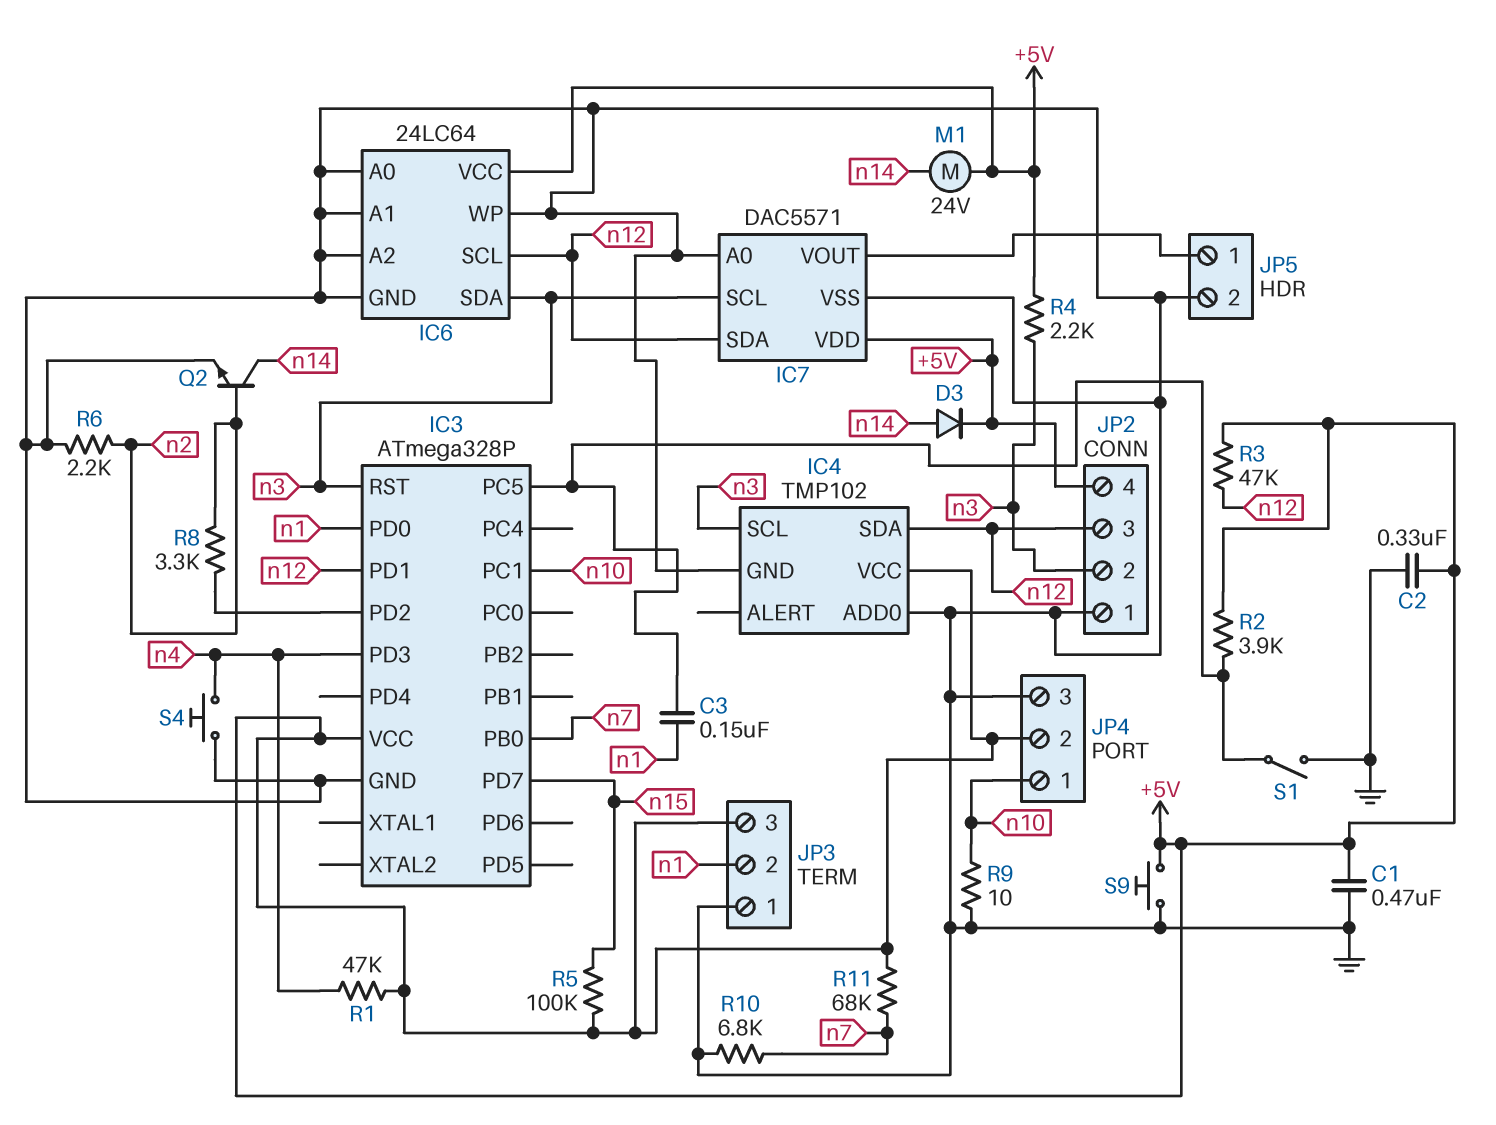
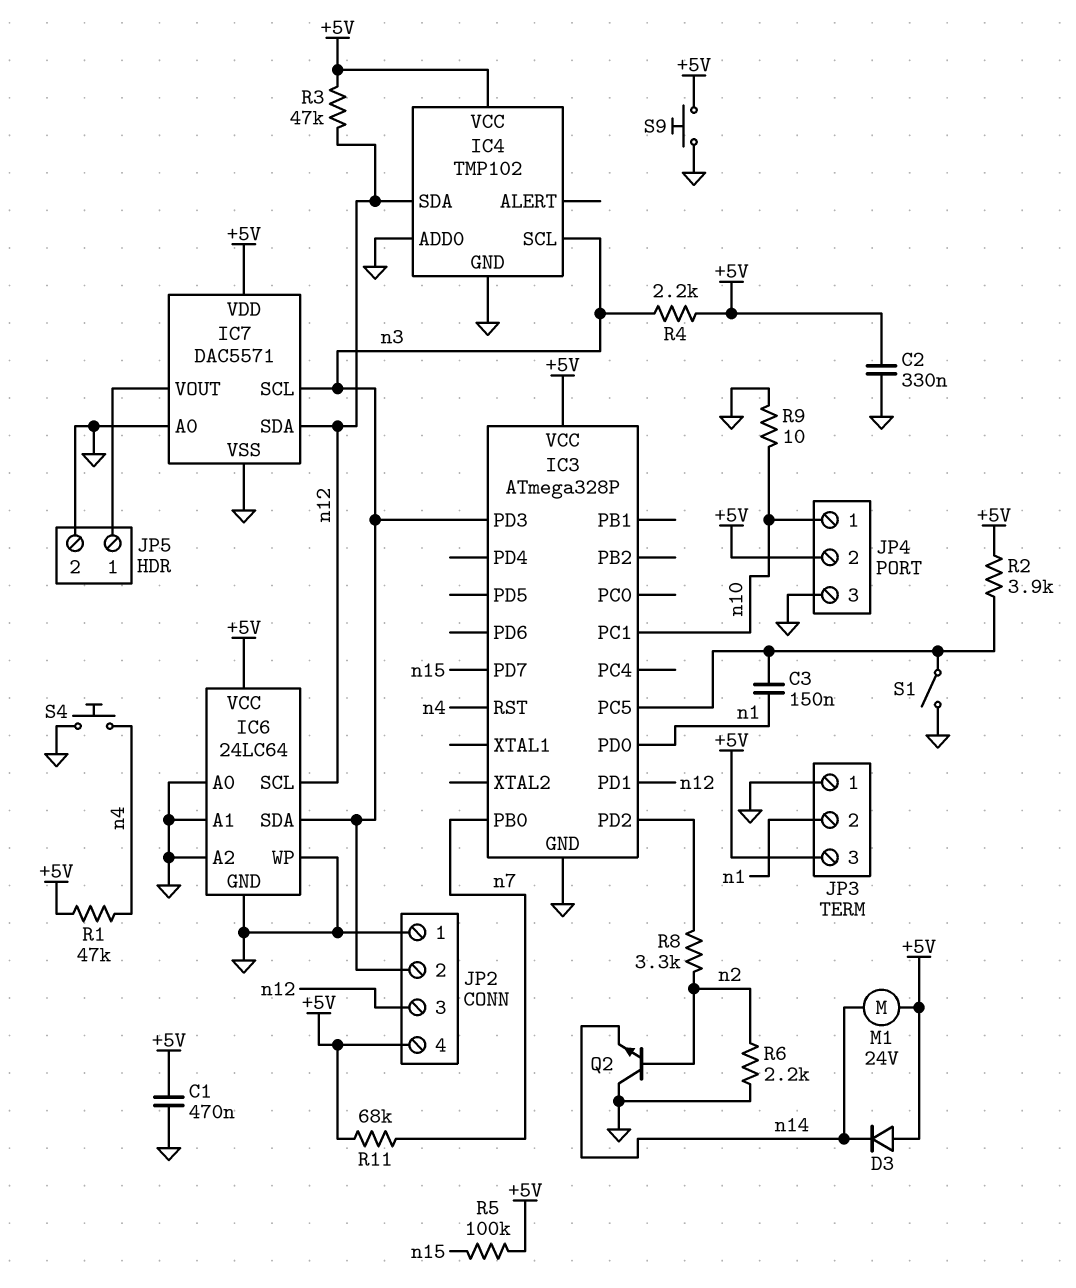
D3: diode (A n14, K +5V) -> diode (A +5V, K n14)
IC3 pin PD3: n4 -> n3
IC3 pin RST: n3 -> n4
Q2: NPN (B n2, C n14, E GND) -> NPN (B n2, C GND, E n14)
R10: 6.8k (GND, n7) -> none

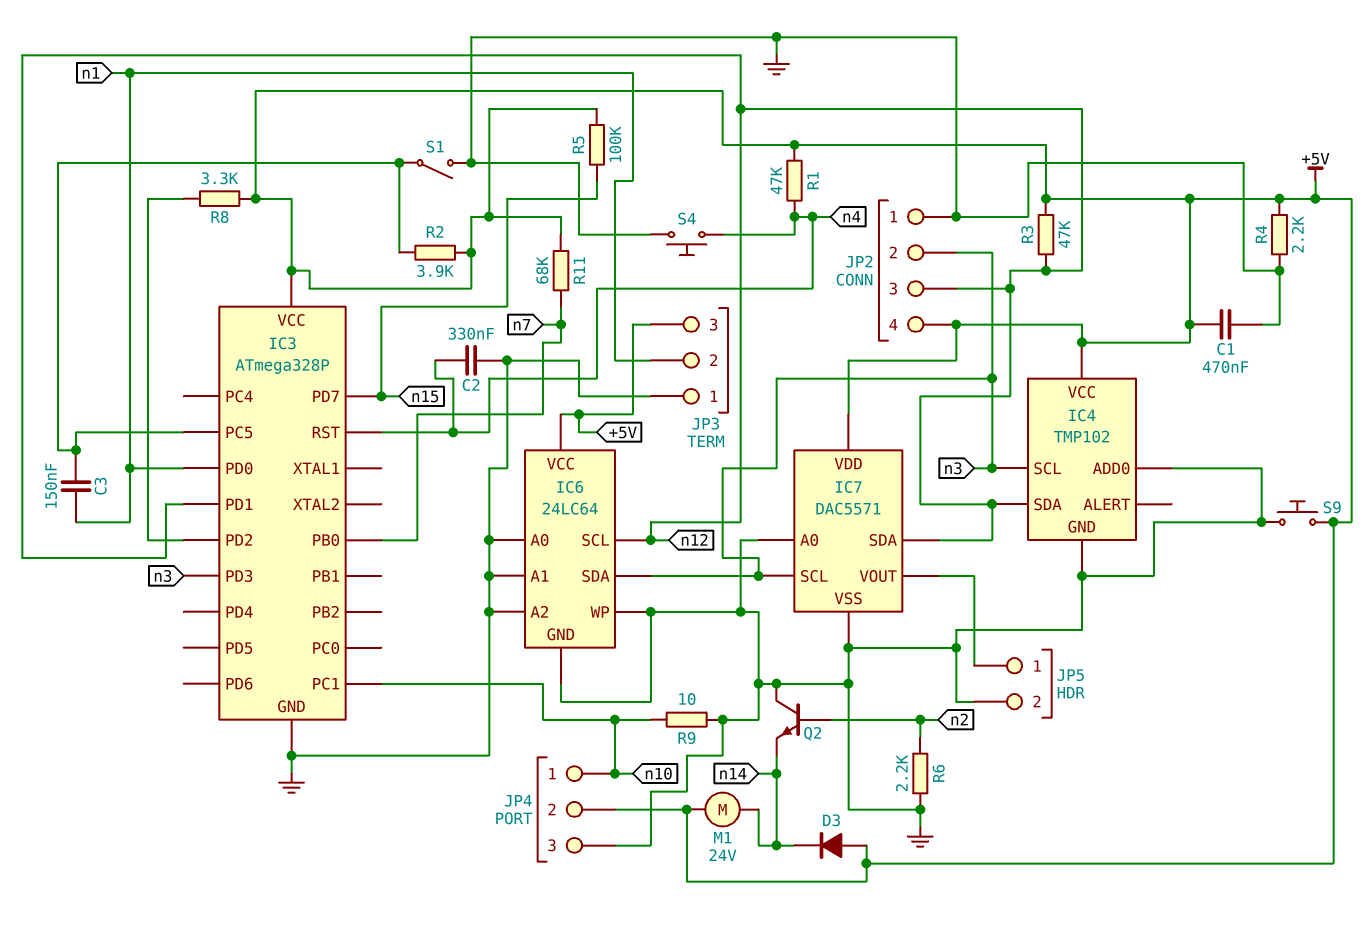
C2: 330nF (+5V, GND) -> 330nF (GND, n4)
R4: 2.2k (+5V, n3) -> 2.2k (+5V, GND)
R8: 3.3k (IC3/PD2, n2) -> 3.3k (+5V, IC3/PD2)

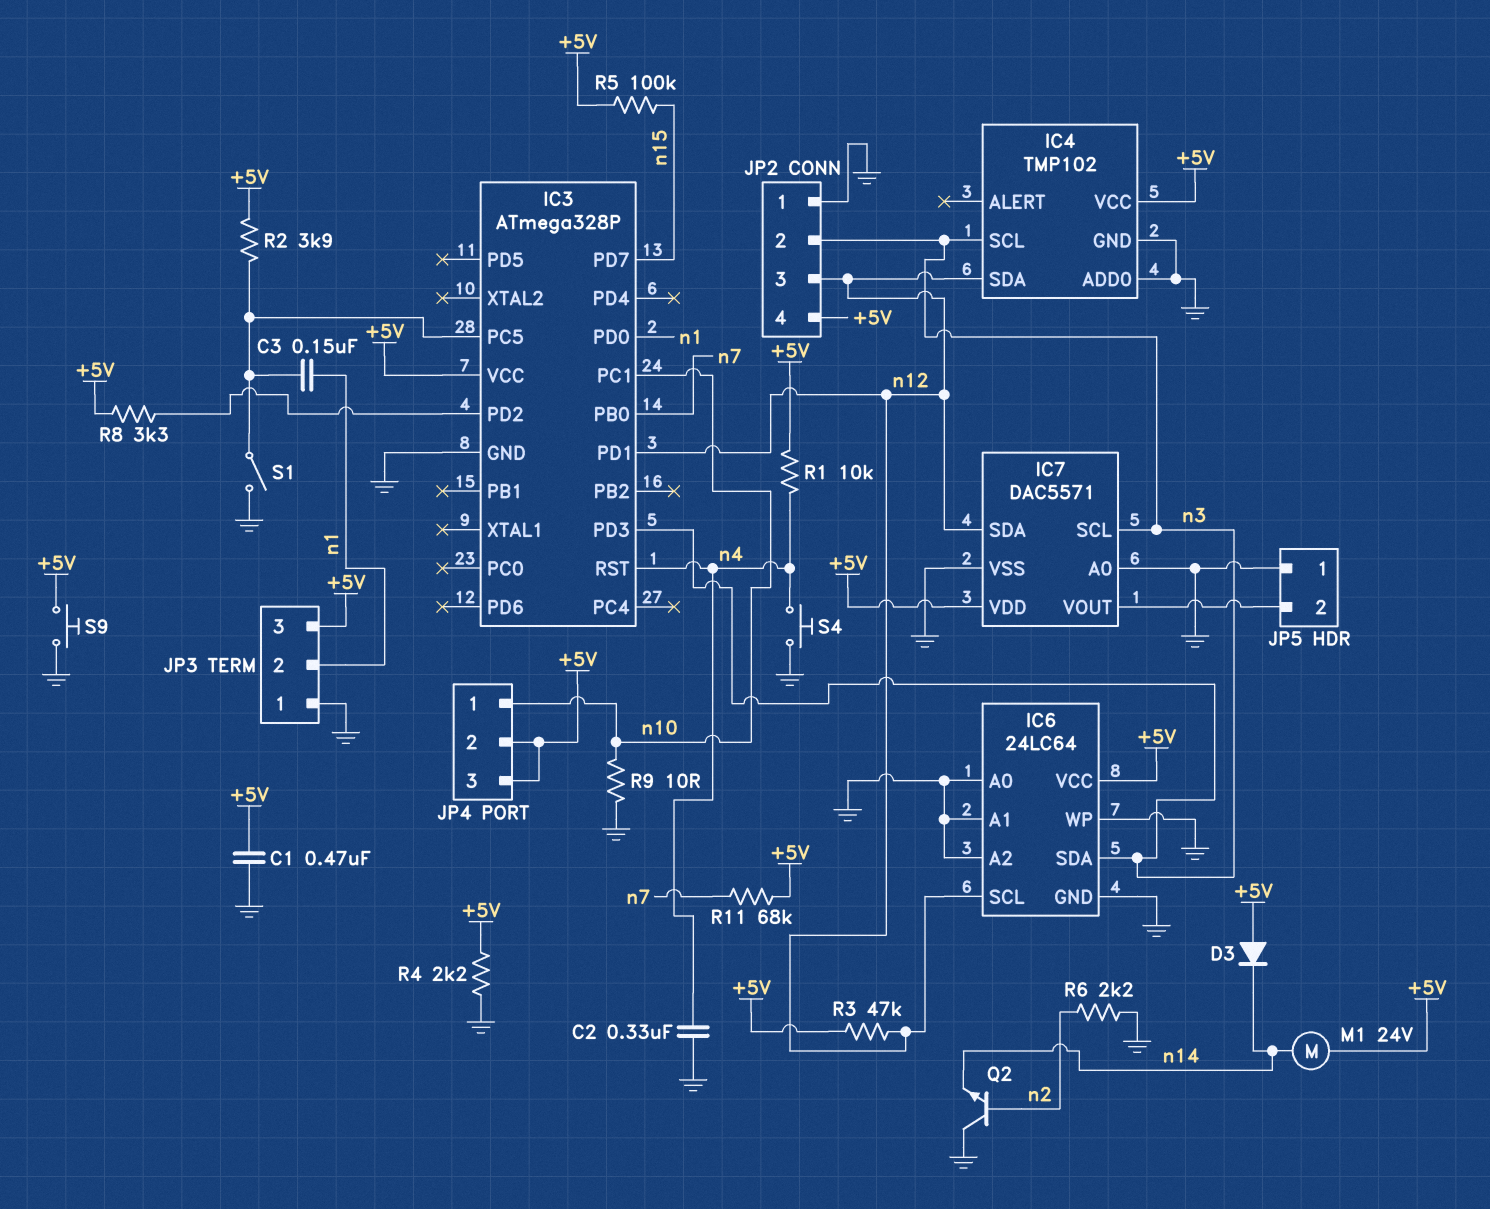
JP4 pin 3: GND -> +5V
JP5 pin 1: IC7/VOUT -> GND
JP5 pin 2: GND -> IC7/VOUT
R1: 47k (+5V, n4) -> 10k (+5V, n4)

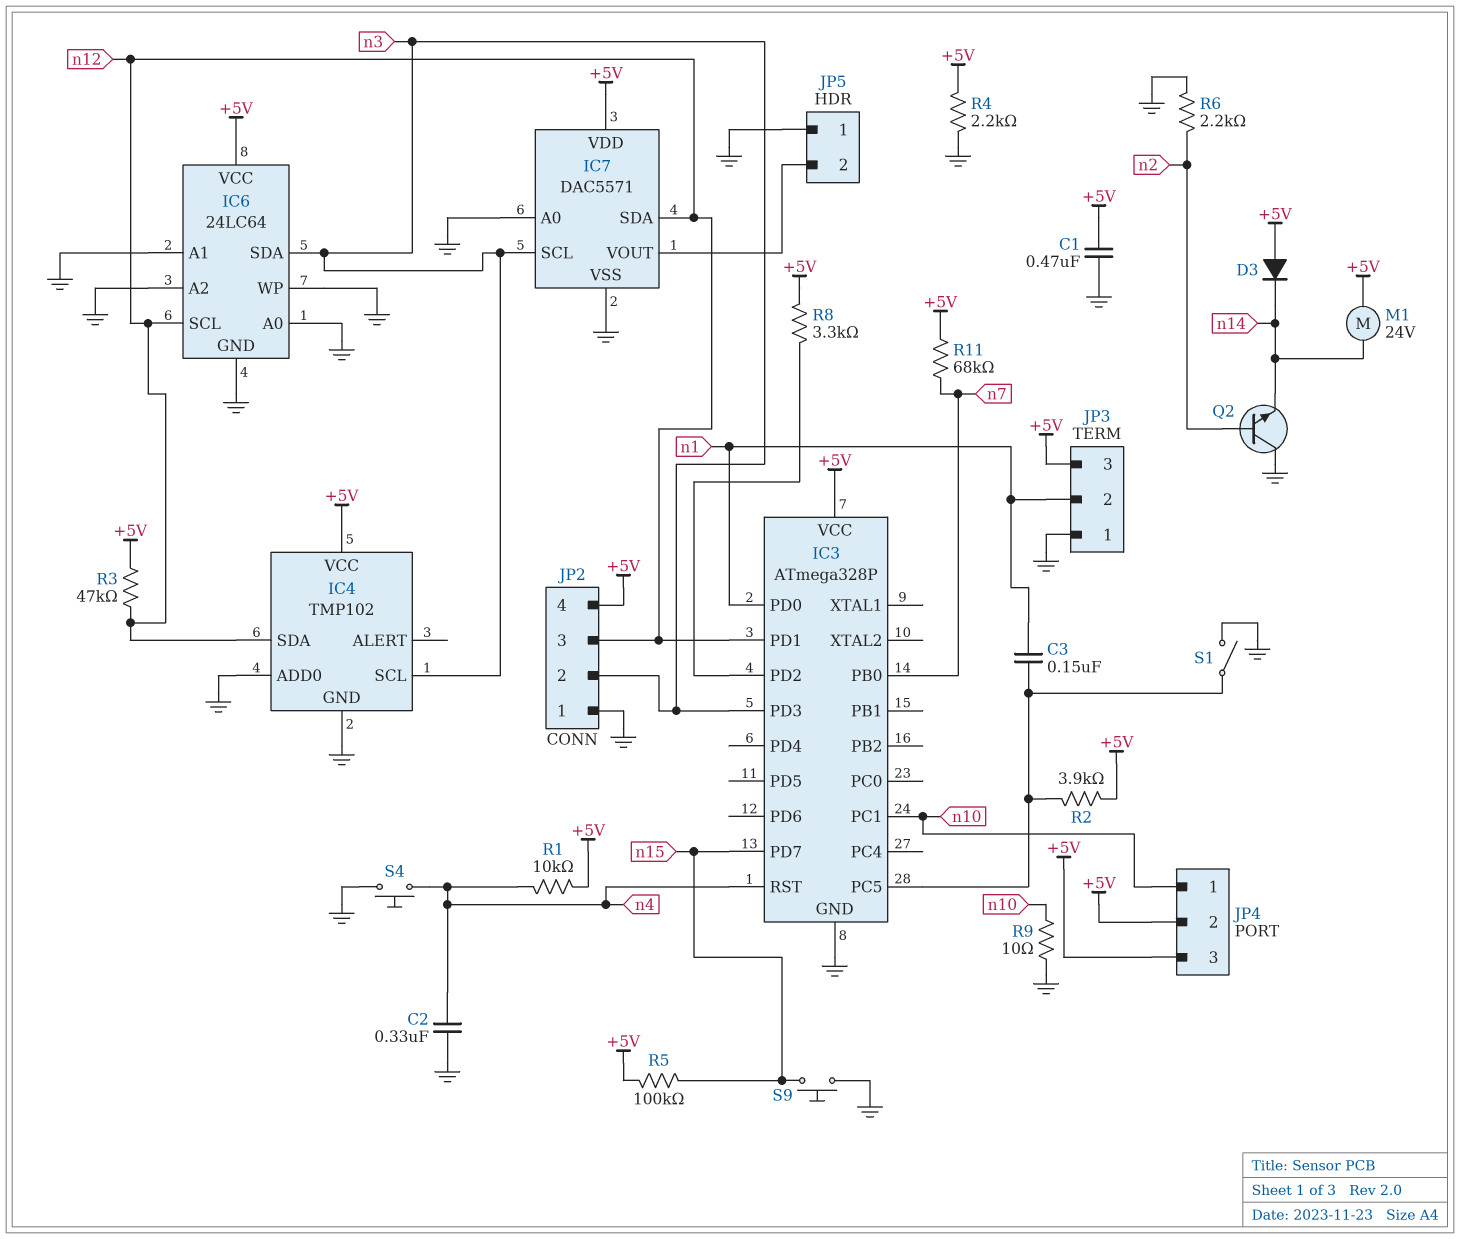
S9: button (+5V, GND) -> button (GND, n15)

